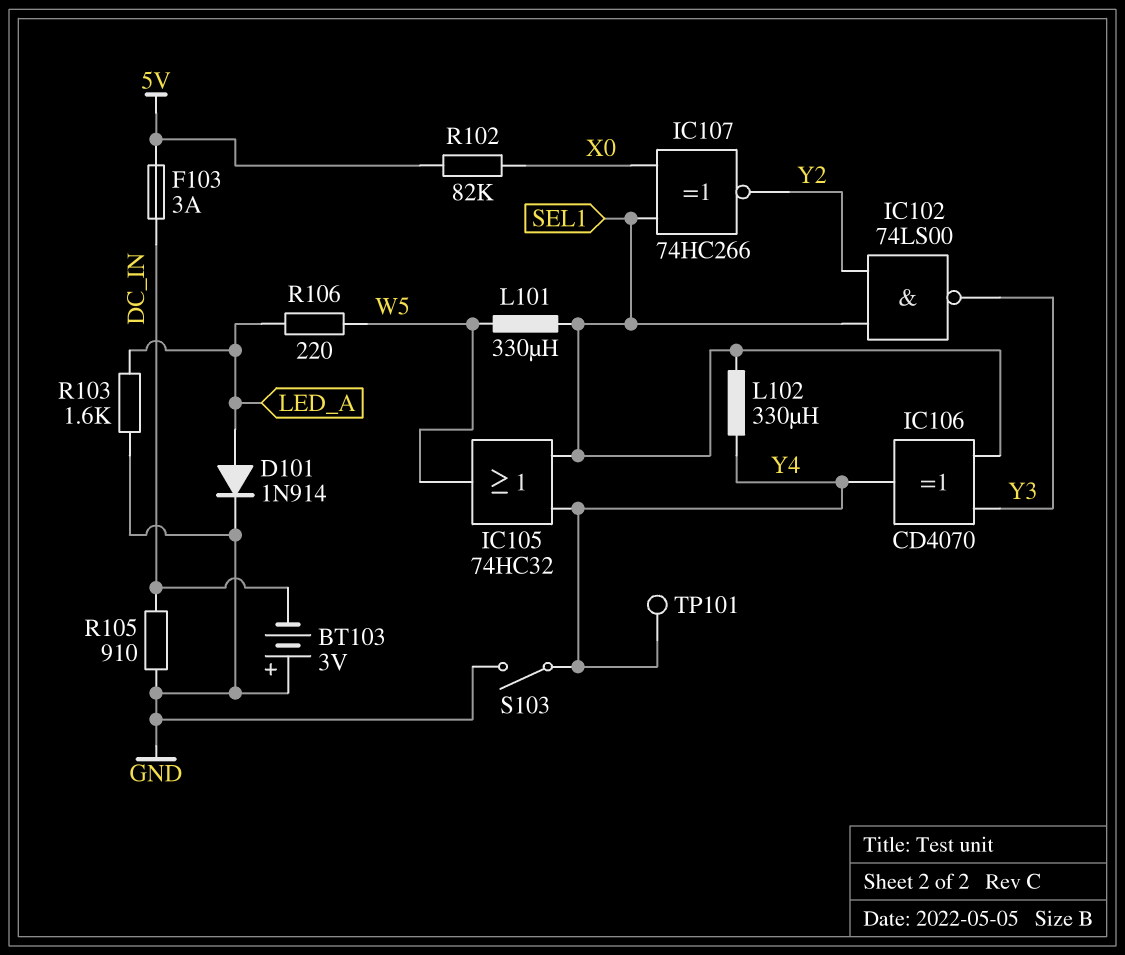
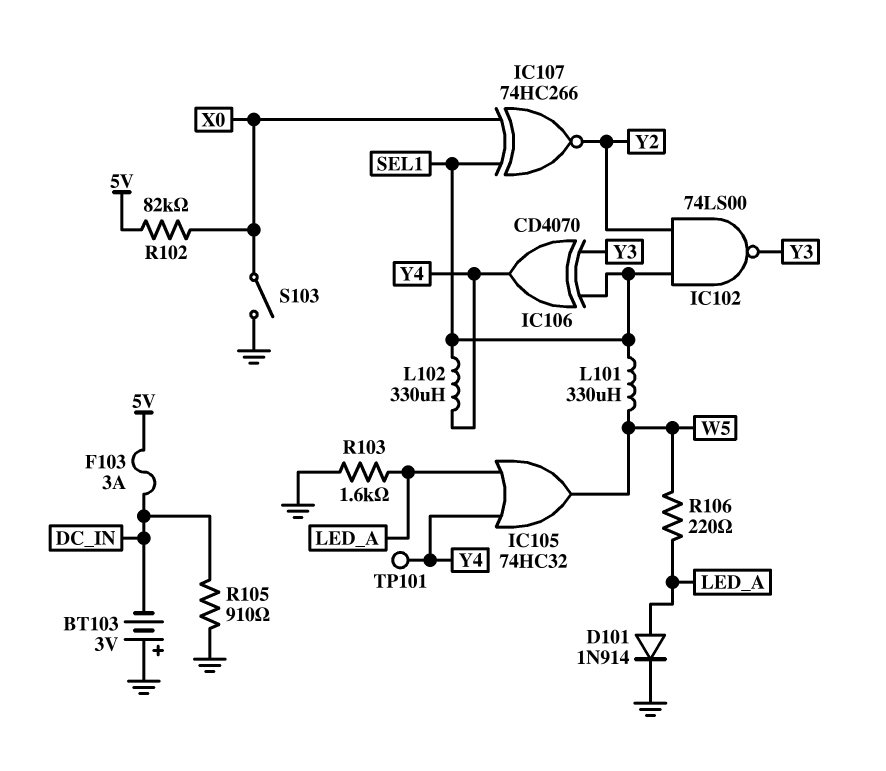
IC105: OR 74HC32 (in SEL1, in Y4, out W5) -> OR 74HC32 (in LED_A, in Y4, out W5)
S103: switch (GND, Y4) -> switch (GND, X0)

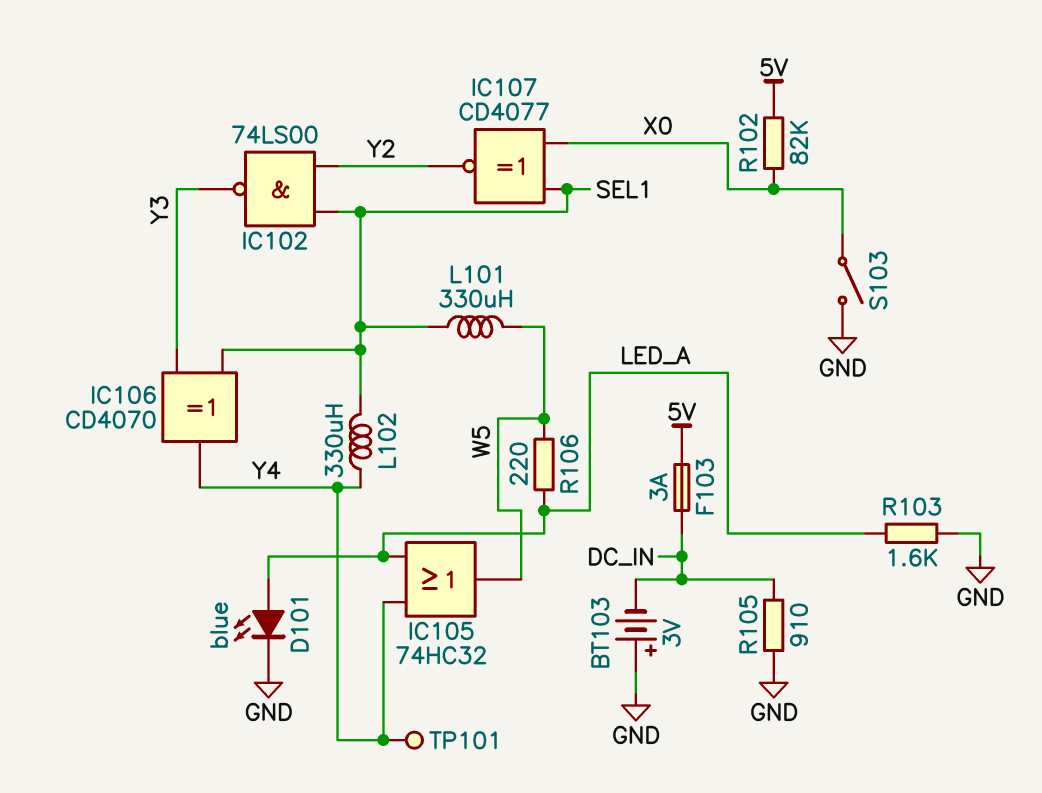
D101: diode 1N914 (A LED_A, K GND) -> LED blue (A LED_A, K GND)
IC107: XNOR 74HC266 (in SEL1, in X0, out Y2) -> XNOR CD4077 (in SEL1, in X0, out Y2)

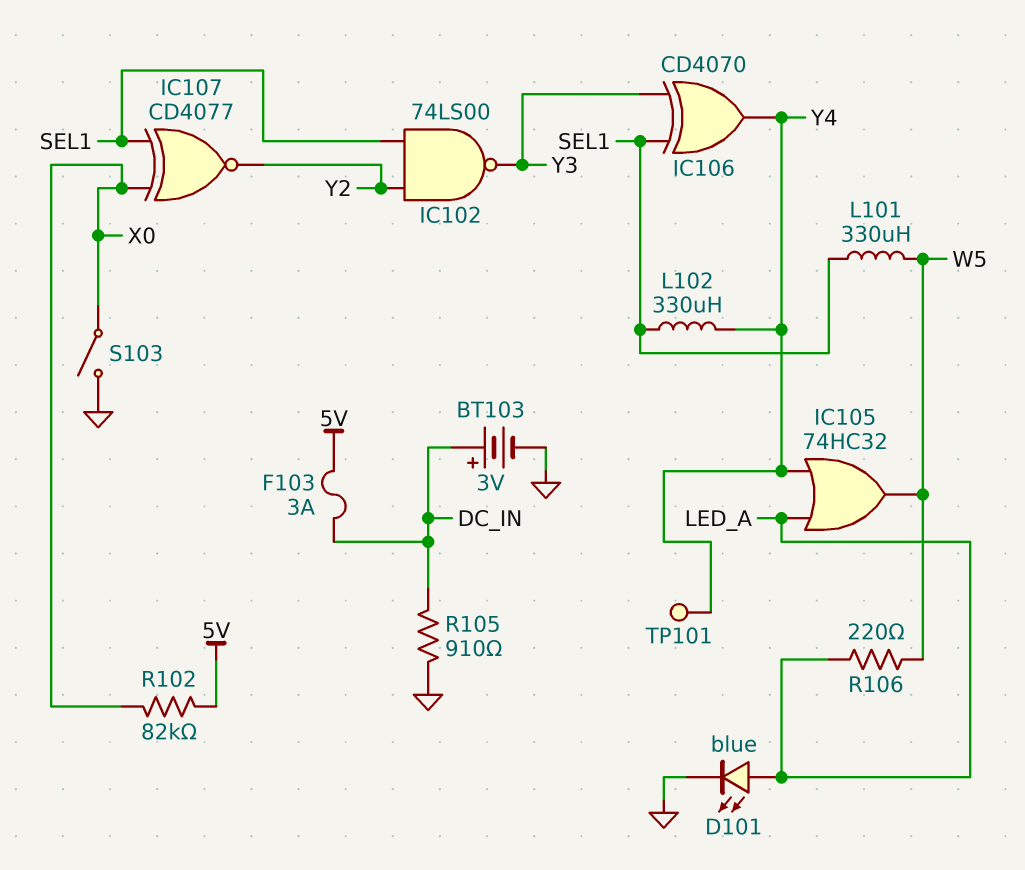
BT103: 3V (plus GND, minus DC_IN) -> 3V (plus DC_IN, minus GND)
R103: 1.6k (GND, LED_A) -> none

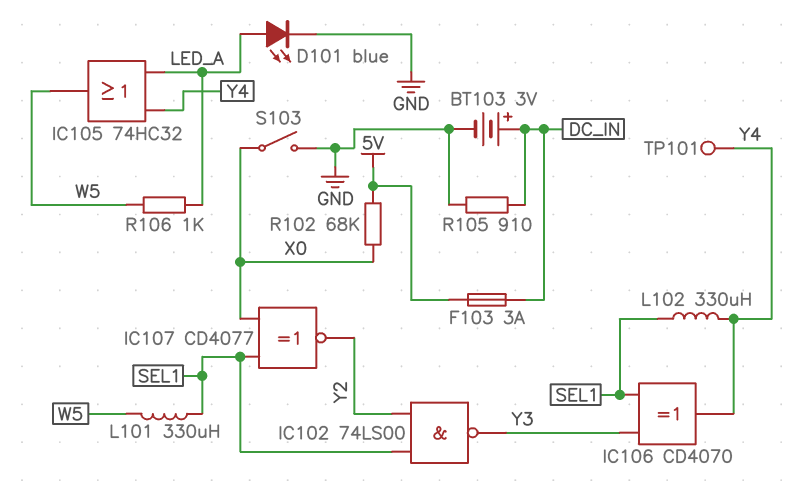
R102: 82k (5V, X0) -> 68k (5V, X0)
R106: 220 (LED_A, W5) -> 1k (LED_A, W5)

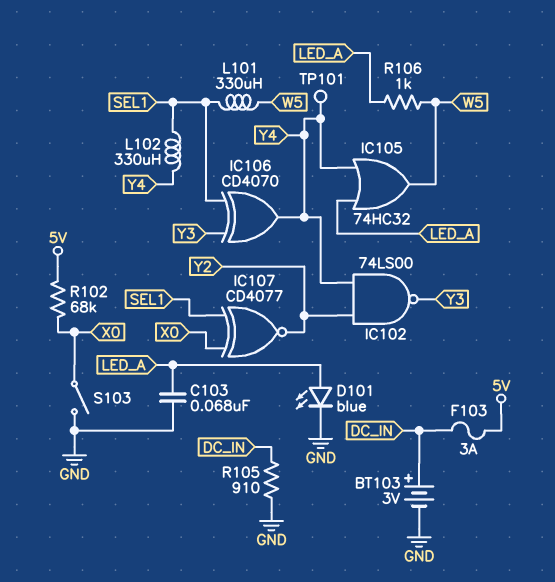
C103: none -> 68nF (GND, LED_A)
IC102: NAND 74LS00 (in SEL1, in Y2, out Y3) -> NAND 74LS00 (in Y2, in Y4, out Y3)

